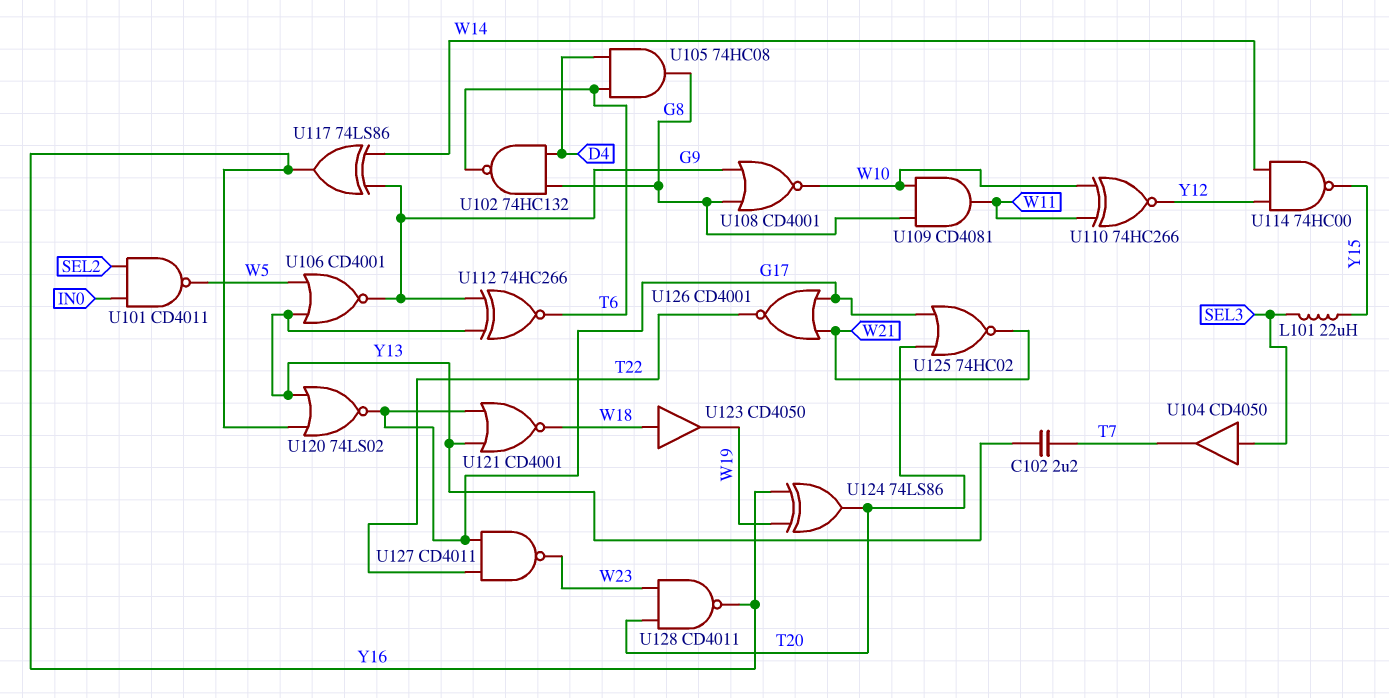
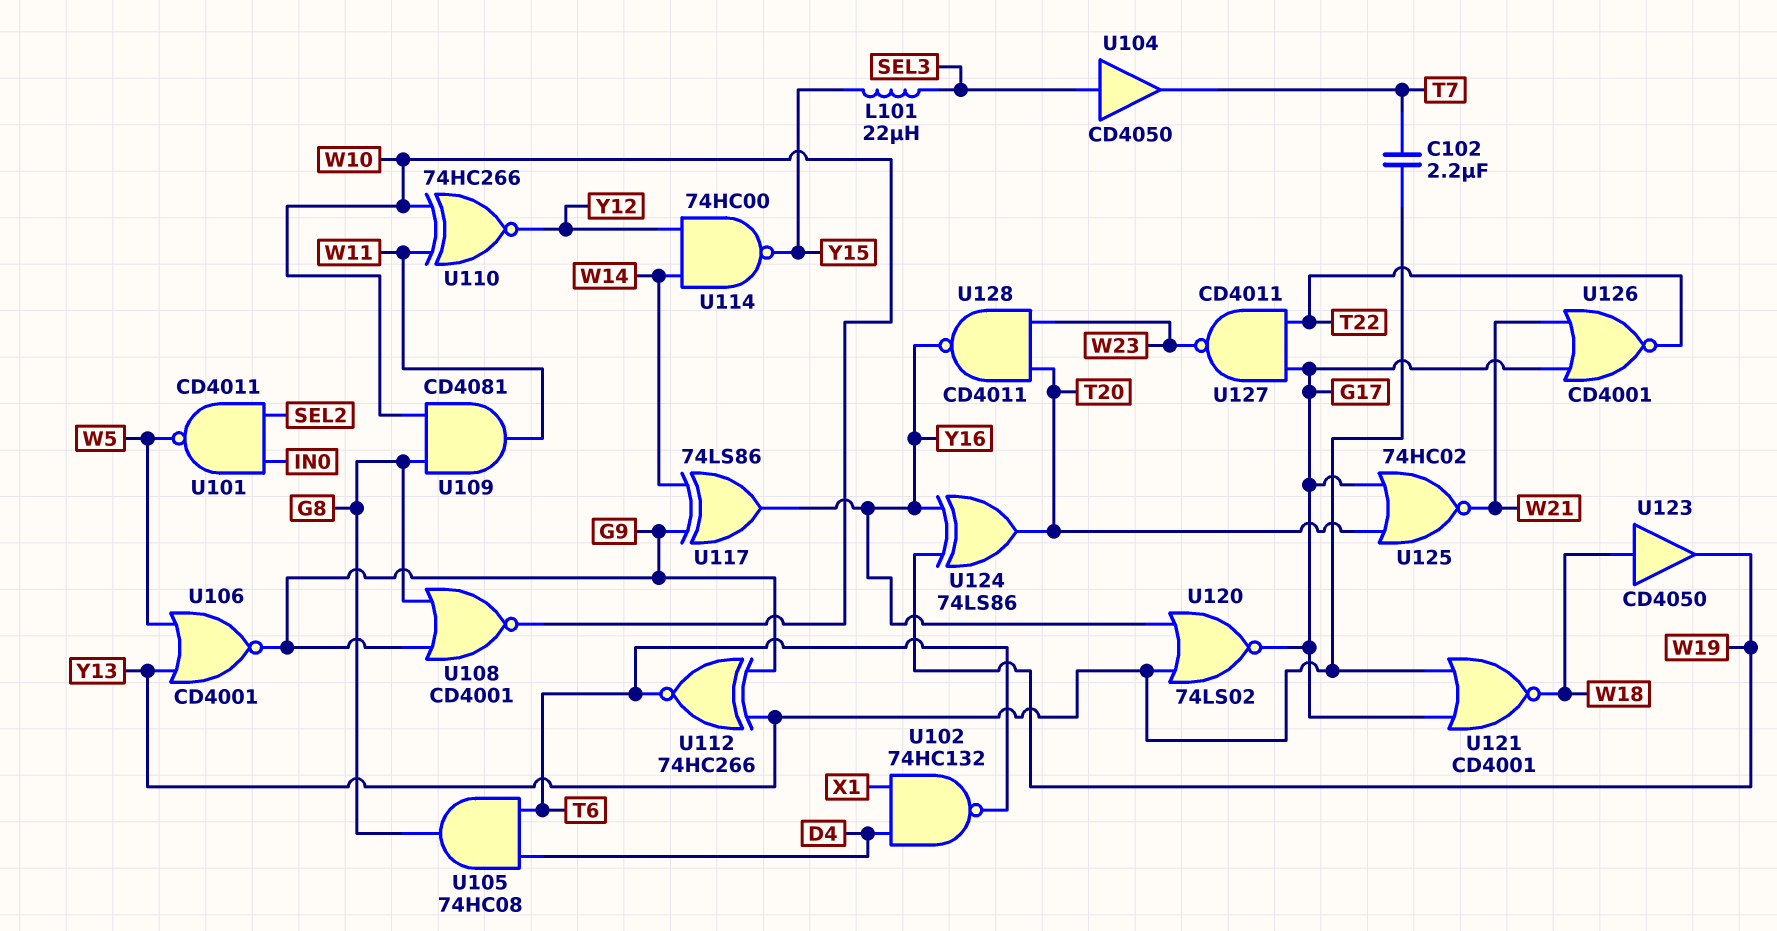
U102: NAND 74HC132 (in D4, in G8, out T6) -> NAND 74HC132 (in D4, in X1, out T6)

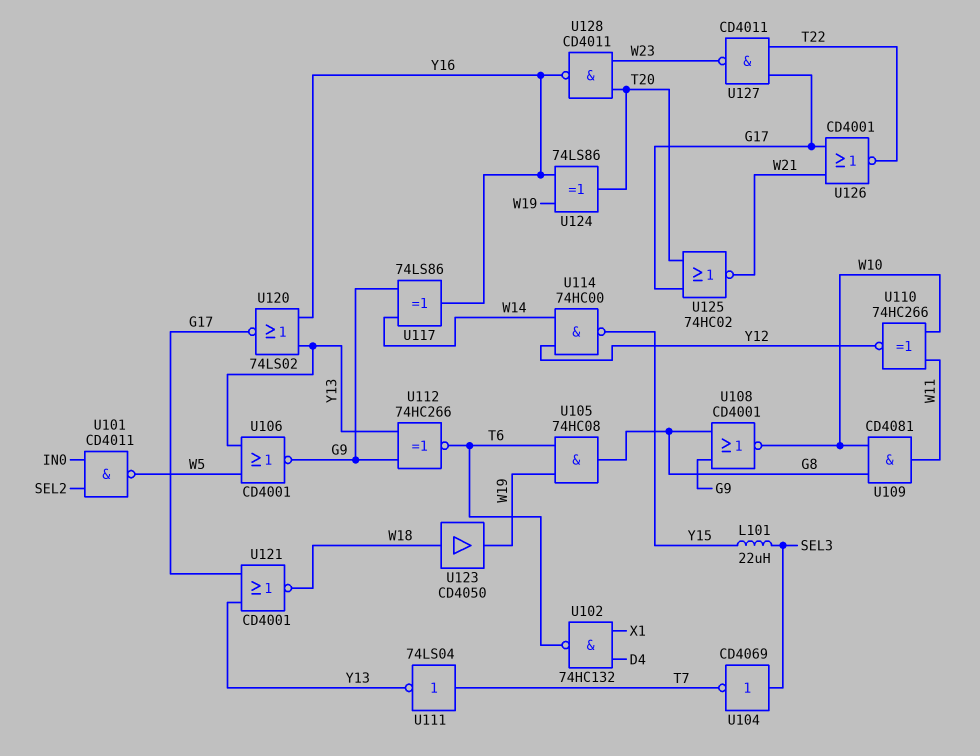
C102: 2.2uF (T7, Y13) -> none
U104: buffer CD4050 (in SEL3, out T7) -> NOT CD4069 (in SEL3, out T7)
U105: AND 74HC08 (in D4, in T6, out G8) -> AND 74HC08 (in T6, in W19, out G8)
U111: none -> NOT 74LS04 (in T7, out Y13)

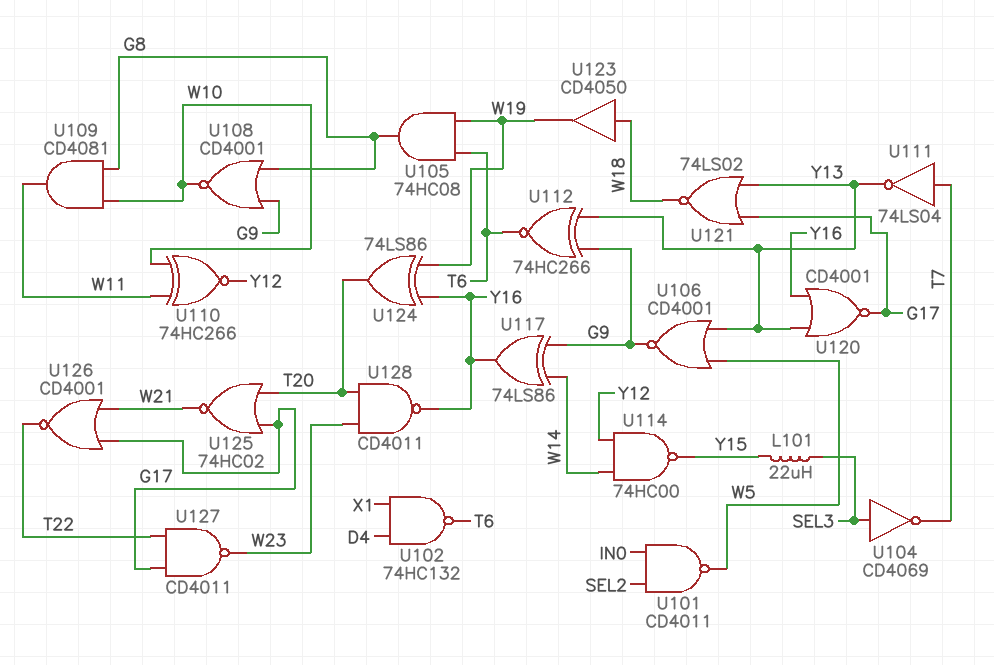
U120: NOR 74LS02 (in Y13, in Y16, out G17) -> NOR CD4001 (in Y13, in Y16, out G17)
U121: NOR CD4001 (in G17, in Y13, out W18) -> NOR 74LS02 (in G17, in Y13, out W18)

